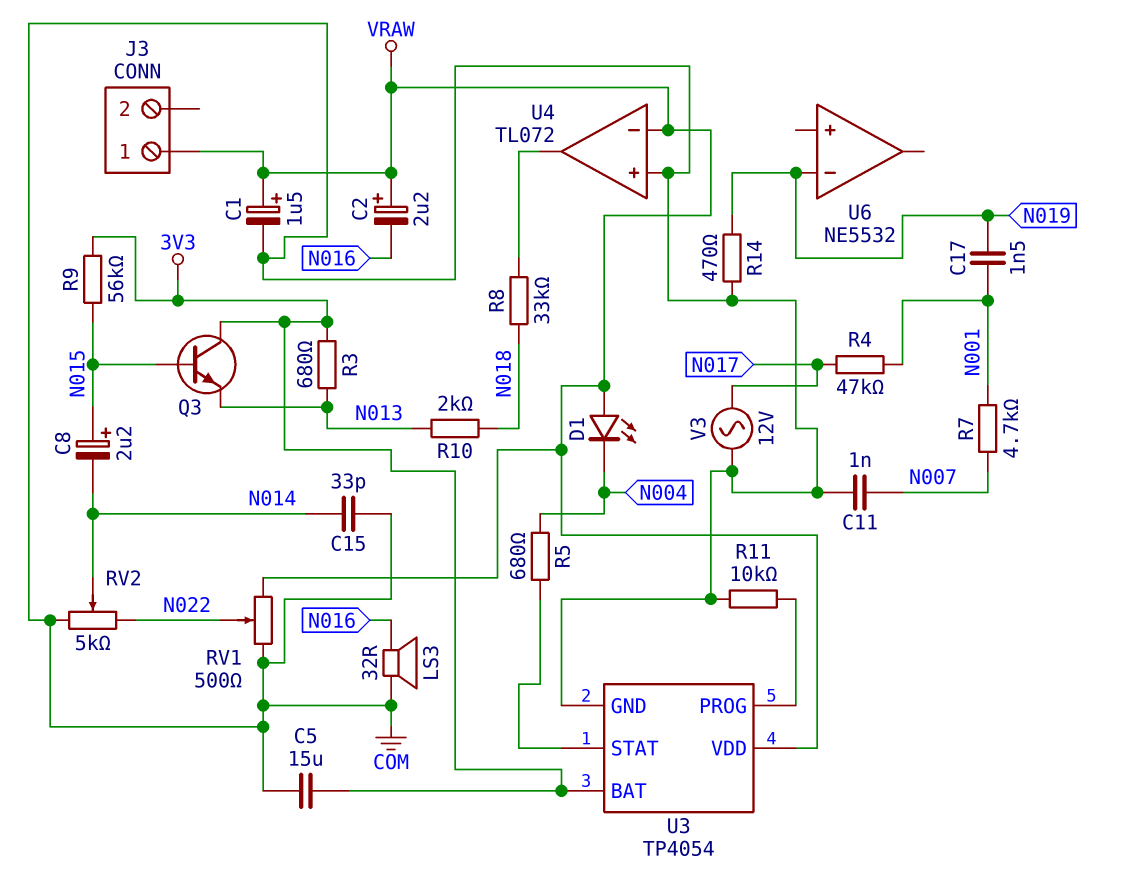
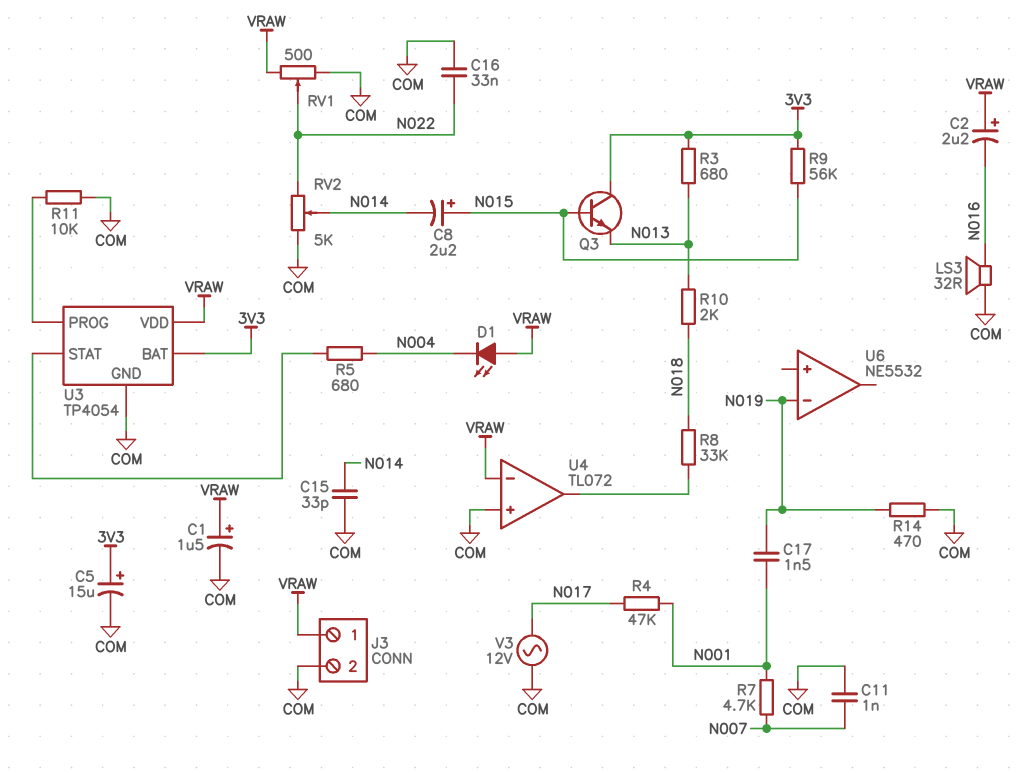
C5: 15uF (3V3, COM) -> 15uF (plus 3V3, minus COM)
C16: none -> 33nF (COM, N022)
J3 pin 2: none -> COM

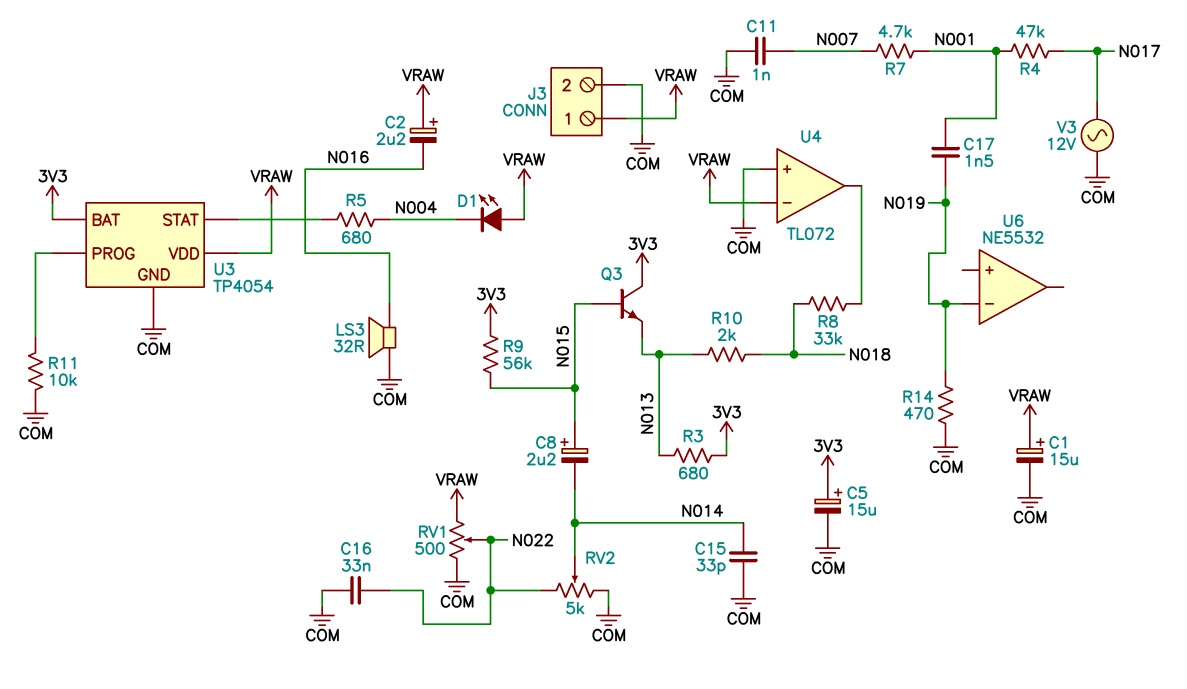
C1: 1.5uF (plus VRAW, minus COM) -> 15uF (plus VRAW, minus COM)

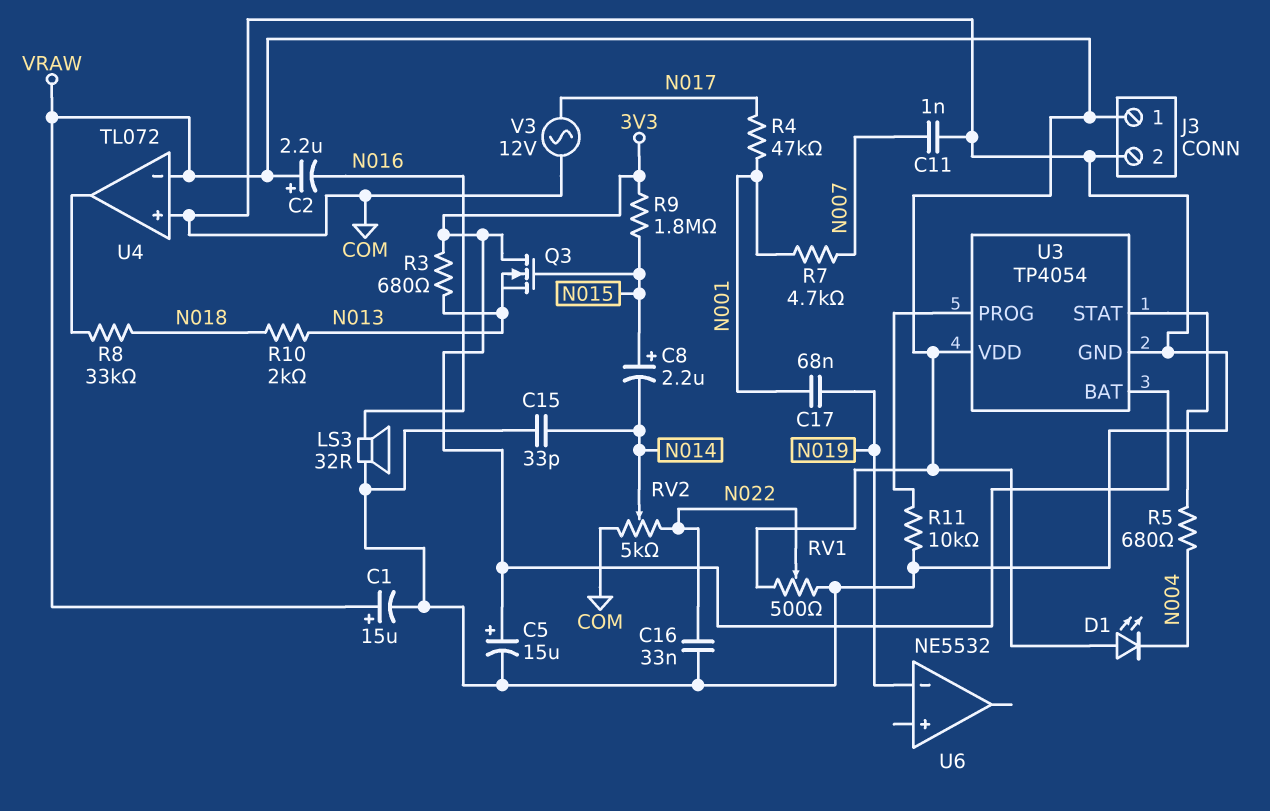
C17: 1.5nF (N001, N019) -> 68nF (N001, N019)
Q3: NPN (B N015, C 3V3, E N013) -> NMOS (G N015, D 3V3, S N013)
R9: 56k (3V3, N015) -> 1.8M (3V3, N015)
R14: 470 (COM, N019) -> none

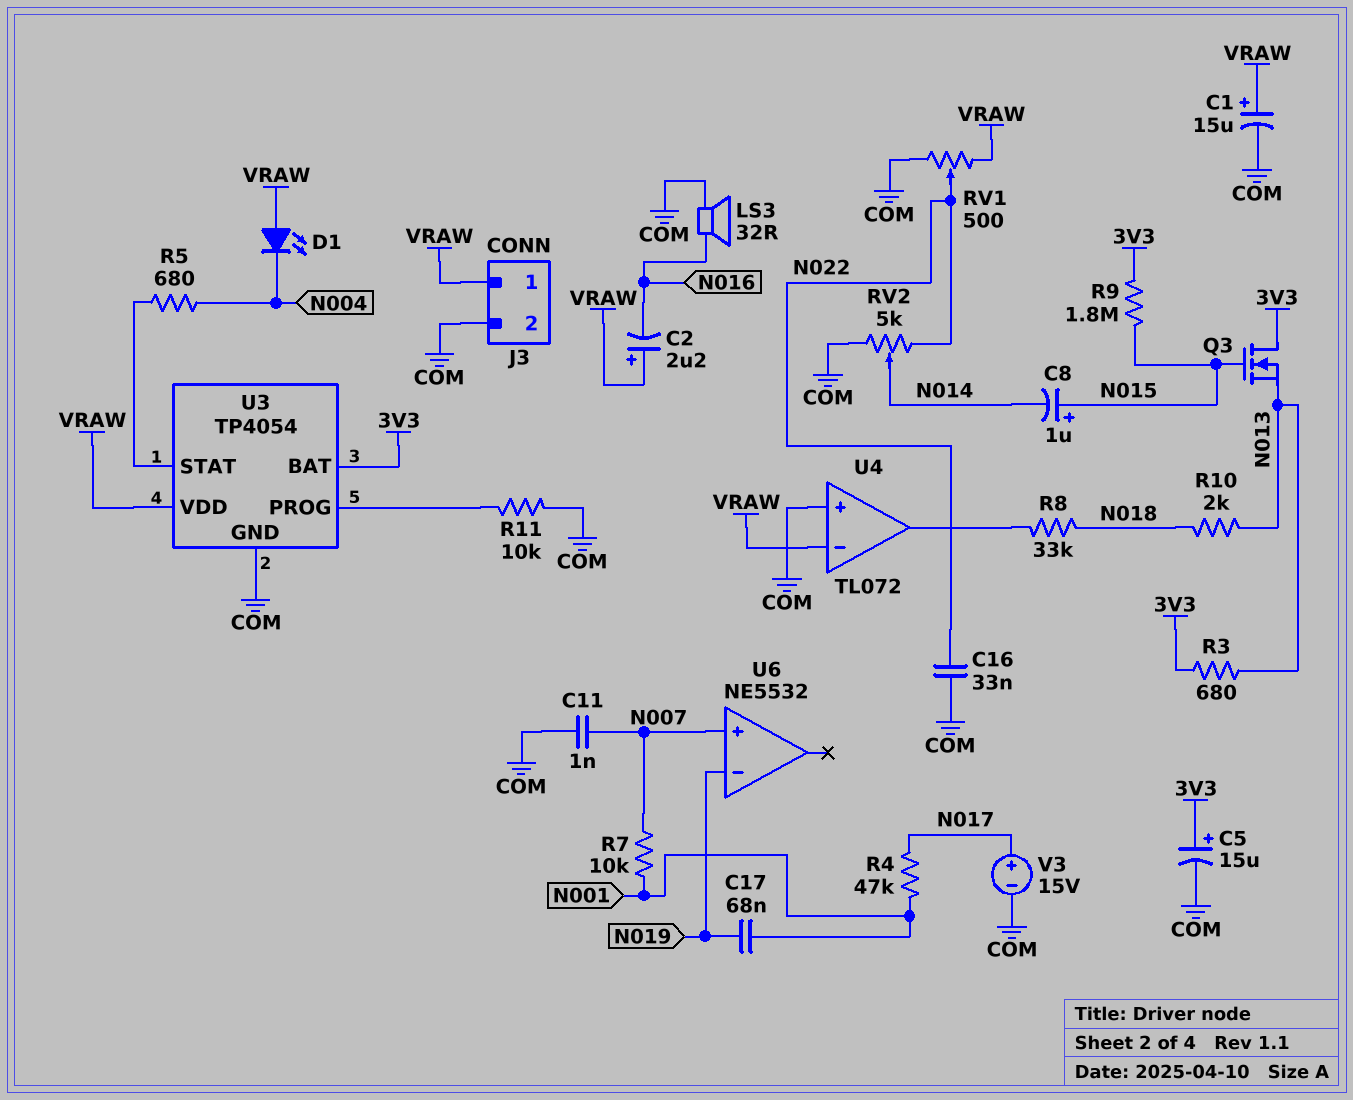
C8: 2.2uF (plus N015, minus N014) -> 1uF (plus N015, minus N014)
C15: 33pF (COM, N014) -> none
R7: 4.7k (N001, N007) -> 10k (N001, N007)
U6 pin in+: none -> N007
V3: AC 12V (COM, N017) -> 15V (plus N017, minus COM)

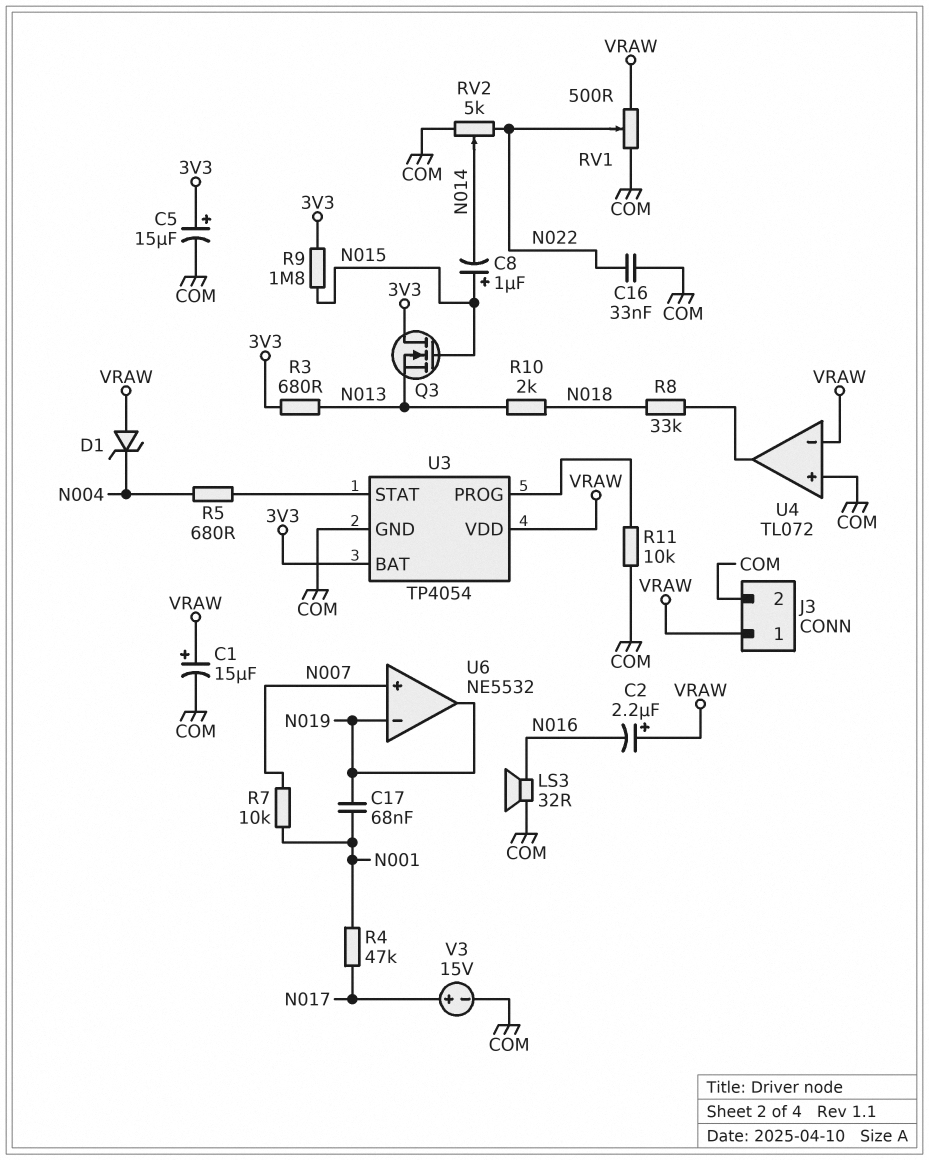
C11: 1nF (COM, N007) -> none
D1: LED (A VRAW, K N004) -> zener (A VRAW, K N004)
U6 pin out: none -> N019

